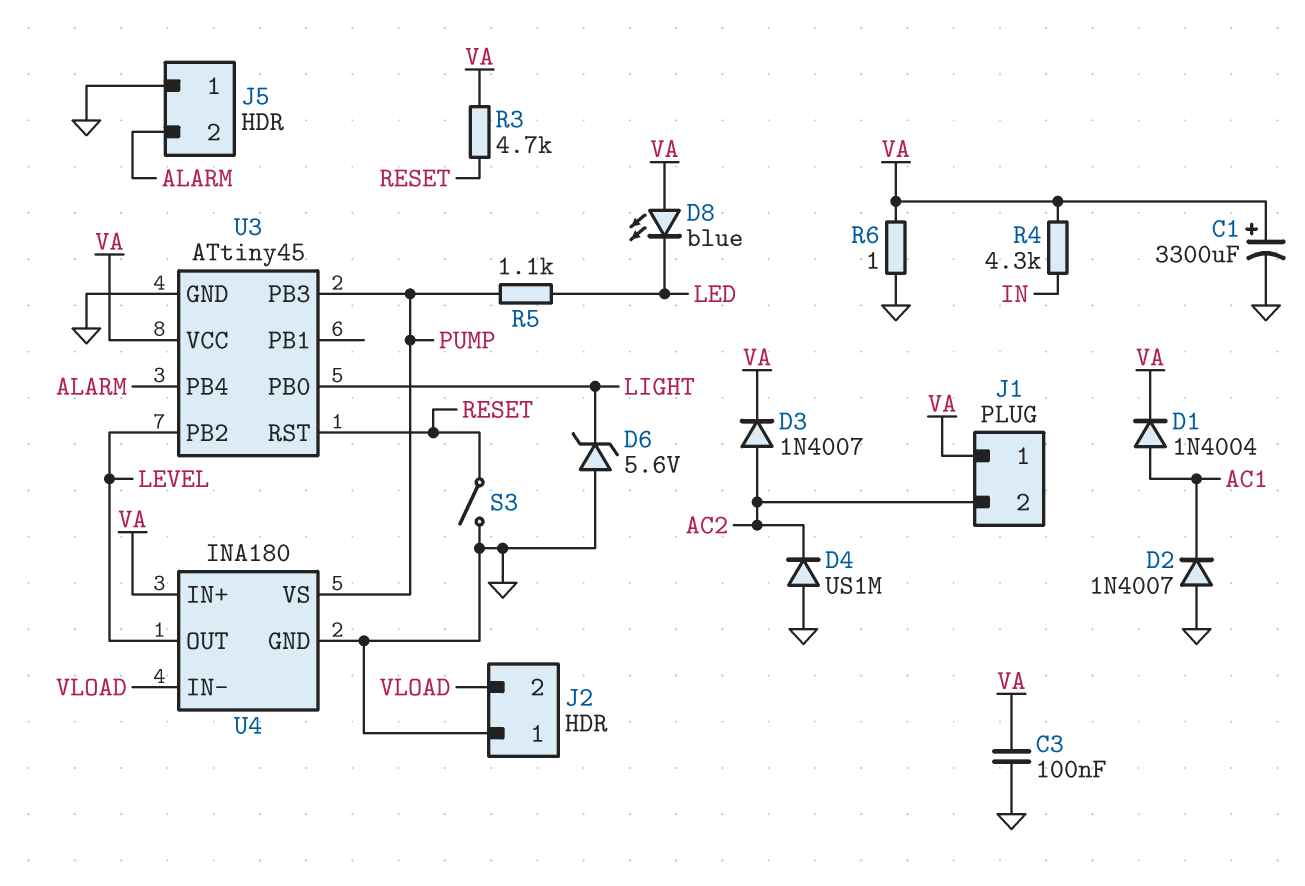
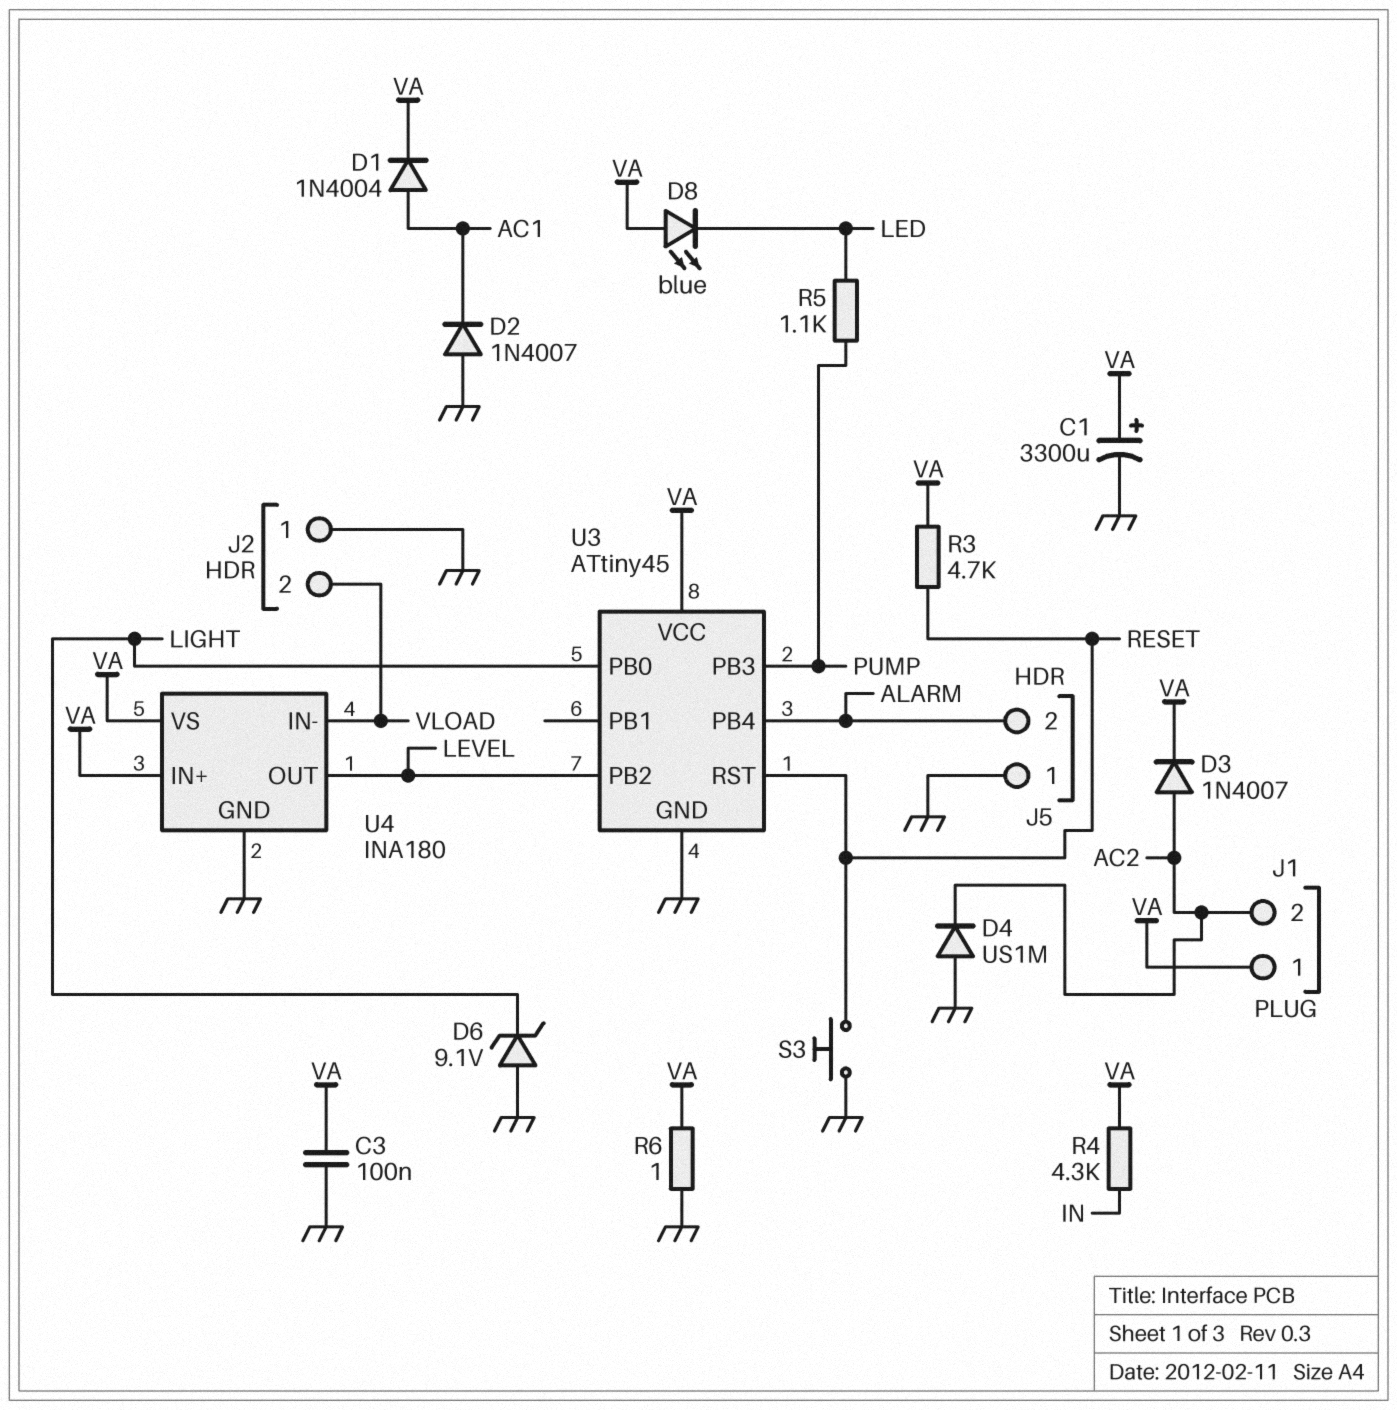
D6: zener 5.6V (A GND, K LIGHT) -> zener 9.1V (A GND, K LIGHT)
S3: switch (GND, RESET) -> button (GND, RESET)
U4 pin VS: PUMP -> VA

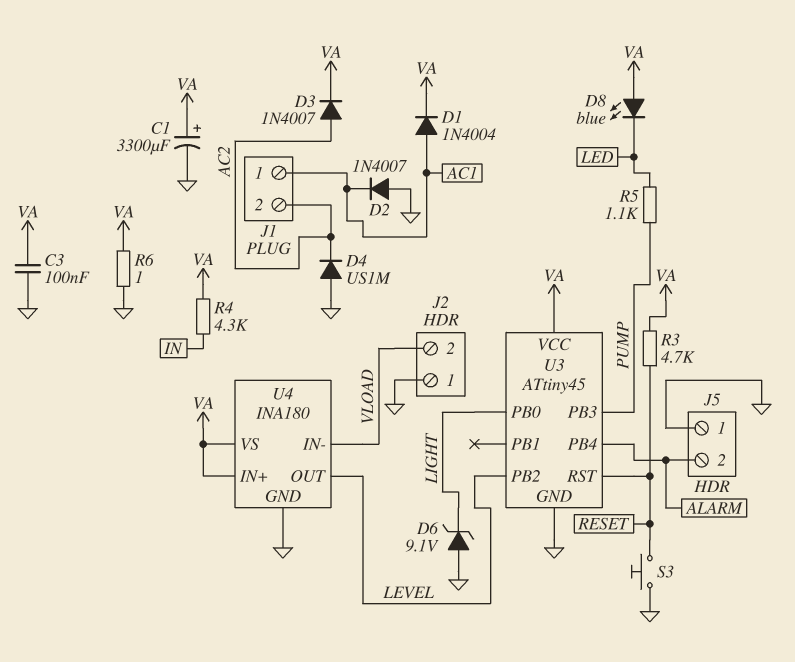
J1 pin 1: VA -> AC1

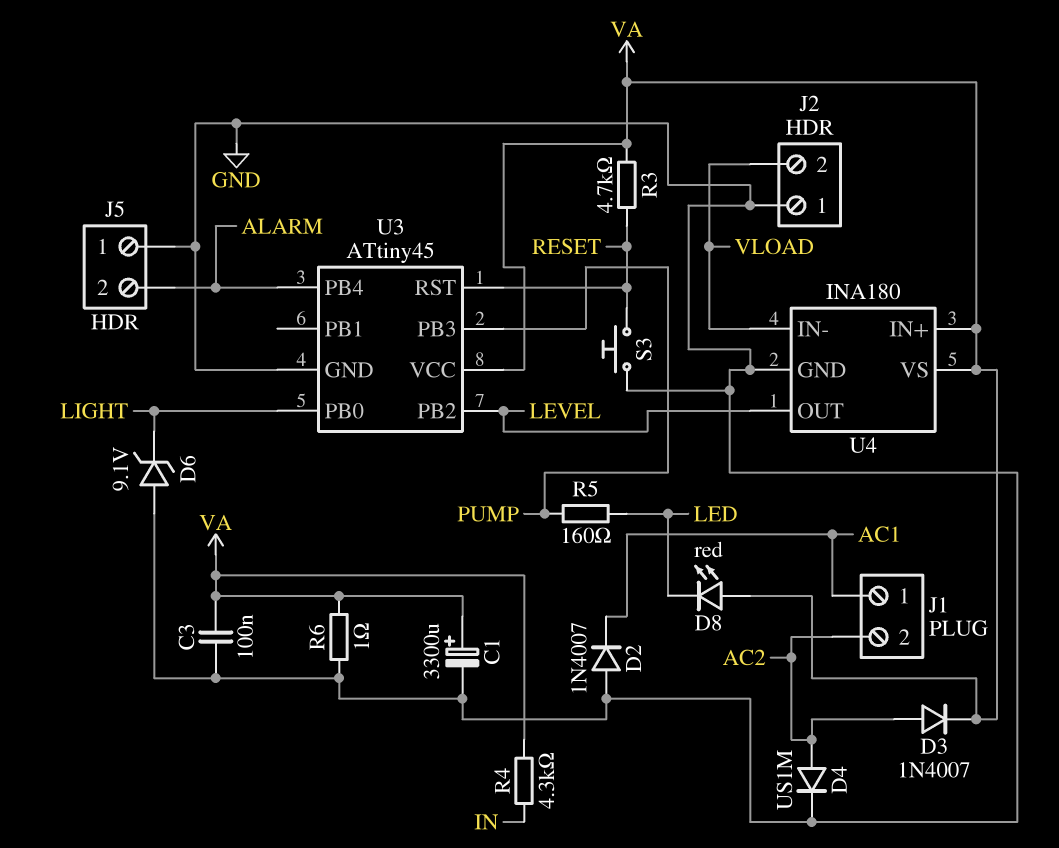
D1: diode 1N4004 (A AC1, K VA) -> none
D4: diode US1M (A GND, K AC2) -> diode US1M (A AC2, K GND)
D8: LED blue (A VA, K LED) -> LED red (A VA, K LED)
R5: 1.1k (LED, PUMP) -> 160 (LED, PUMP)

